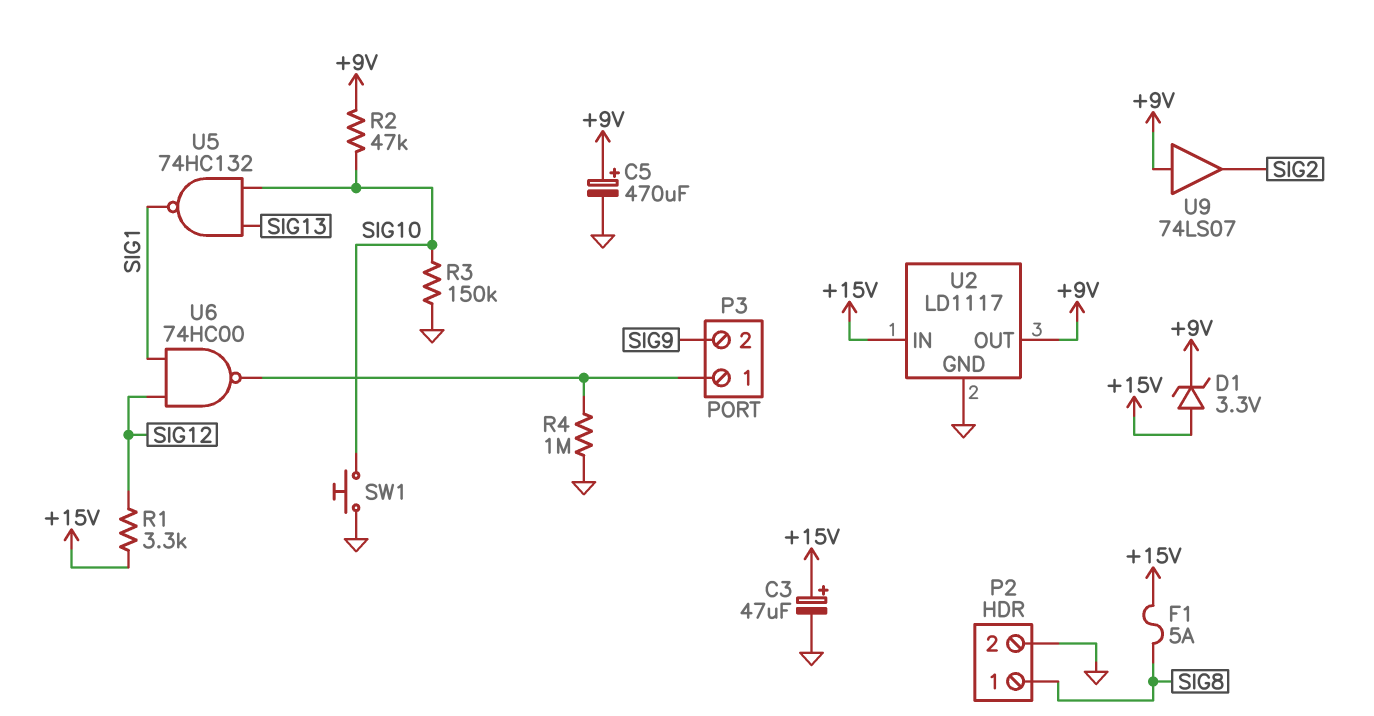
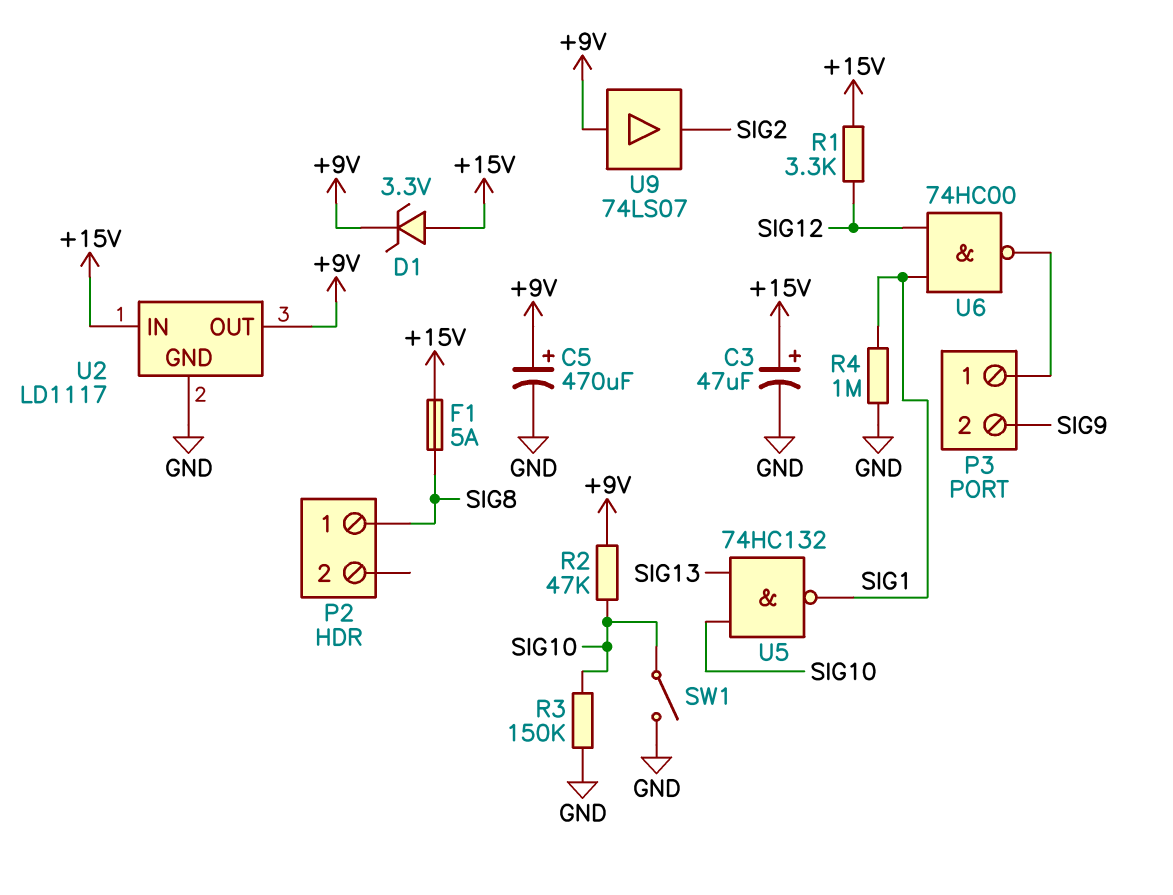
P2 pin 2: GND -> none
R4: 1M (GND, P3/1) -> 1M (GND, SIG1)
SW1: button (GND, SIG10) -> switch (GND, SIG10)

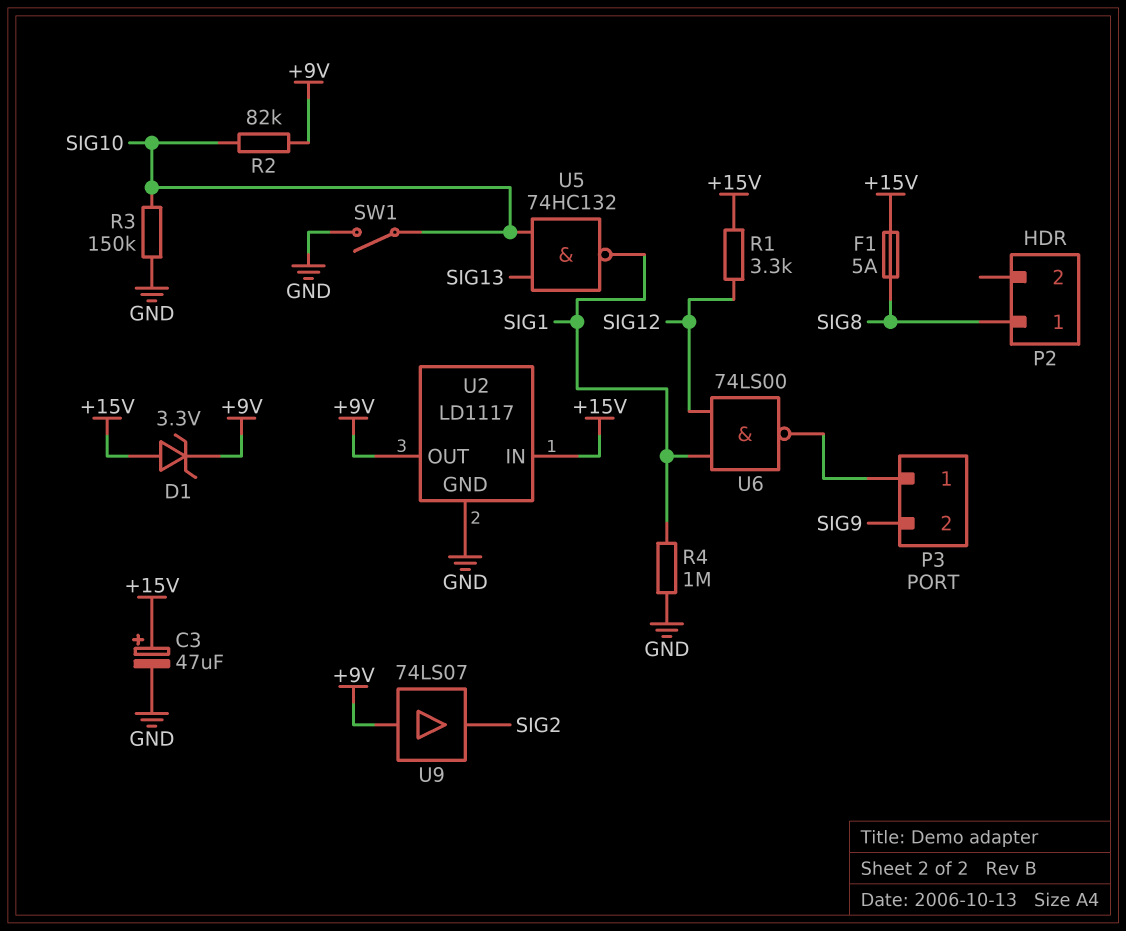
C5: 470uF (plus +9V, minus GND) -> none
R2: 47k (+9V, SIG10) -> 82k (+9V, SIG10)
U6: NAND 74HC00 (in SIG1, in SIG12, out P3/1) -> NAND 74LS00 (in SIG1, in SIG12, out P3/1)

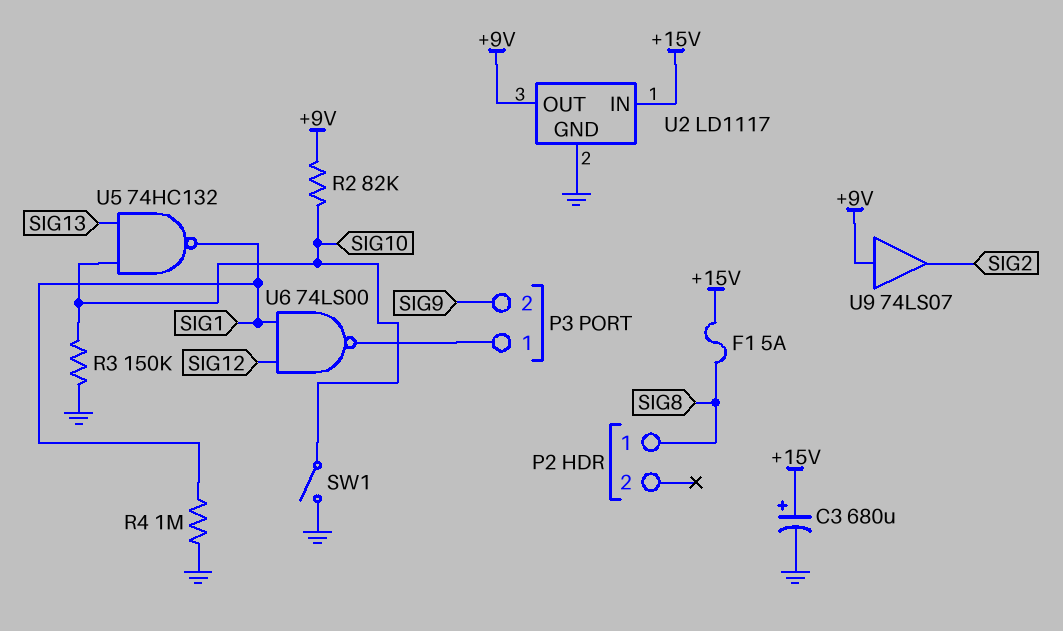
C3: 47uF (plus +15V, minus GND) -> 680uF (plus +15V, minus GND)
D1: zener 3.3V (A +15V, K +9V) -> none
R1: 3.3k (+15V, SIG12) -> none

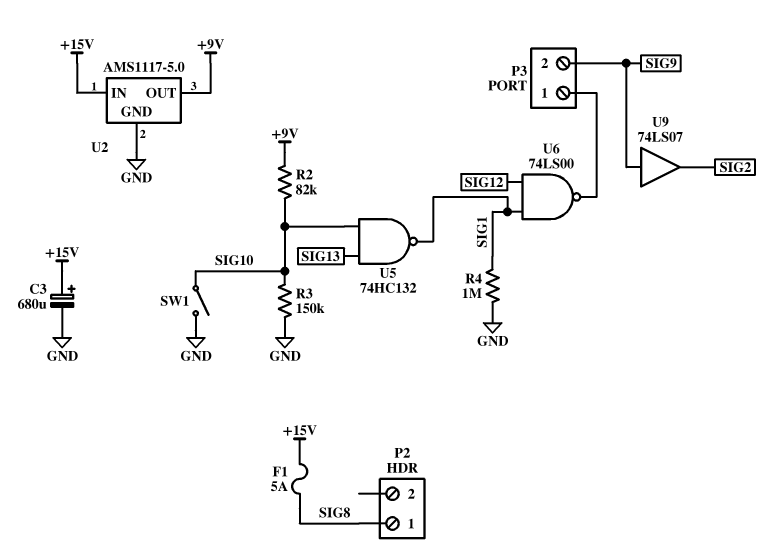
U2: LD1117 -> AMS1117-5.0
U9: buffer 74LS07 (in +9V, out SIG2) -> buffer 74LS07 (in SIG9, out SIG2)

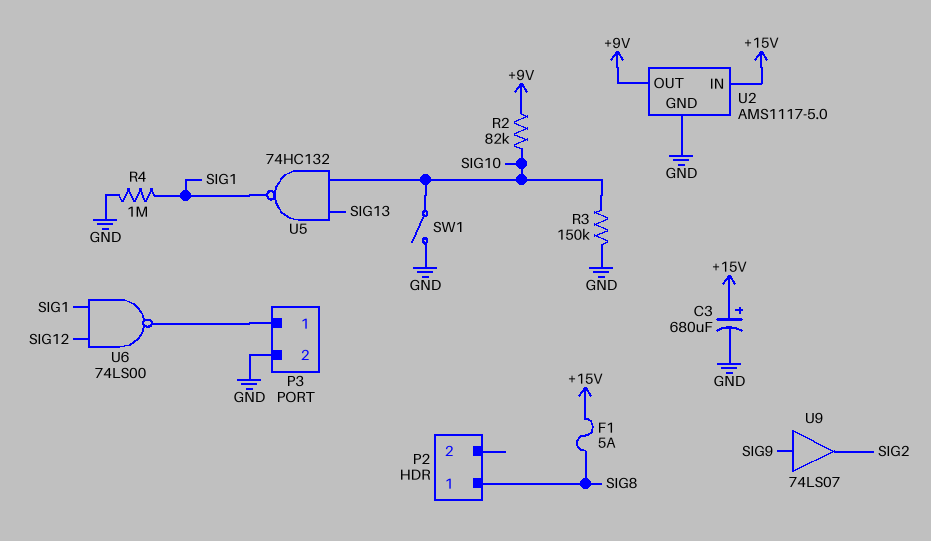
P3 pin 2: SIG9 -> GND

